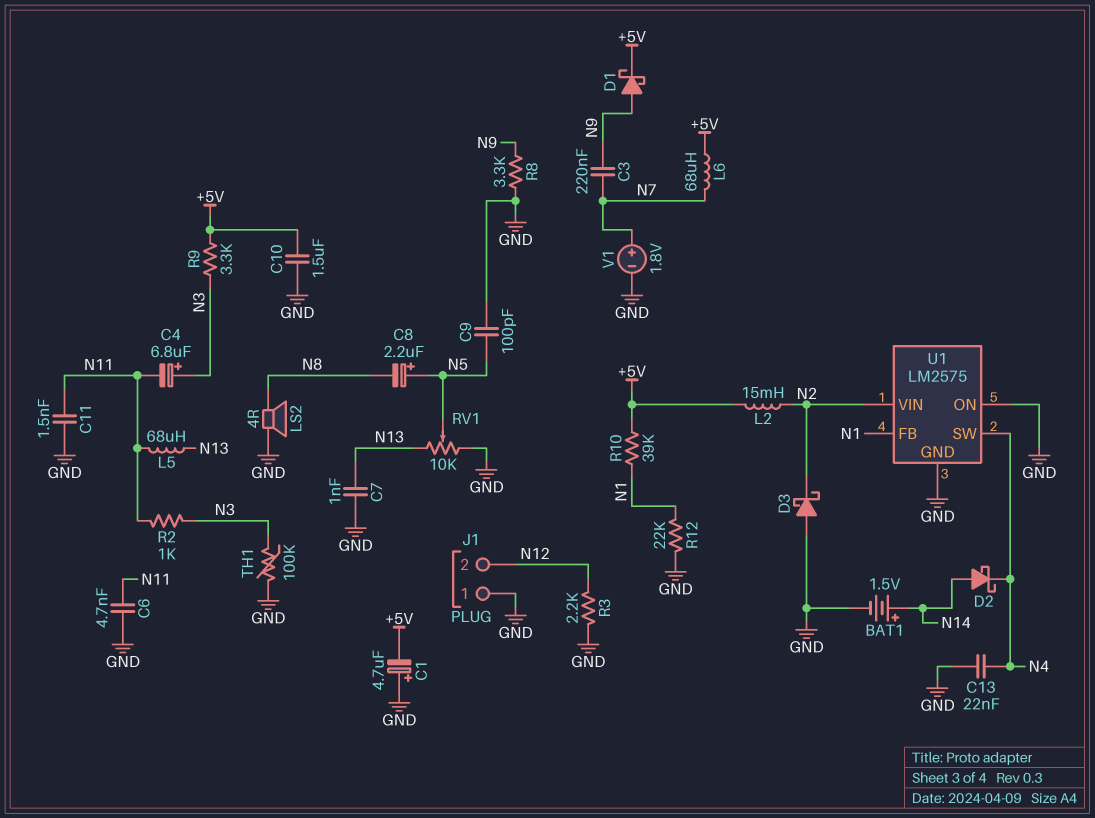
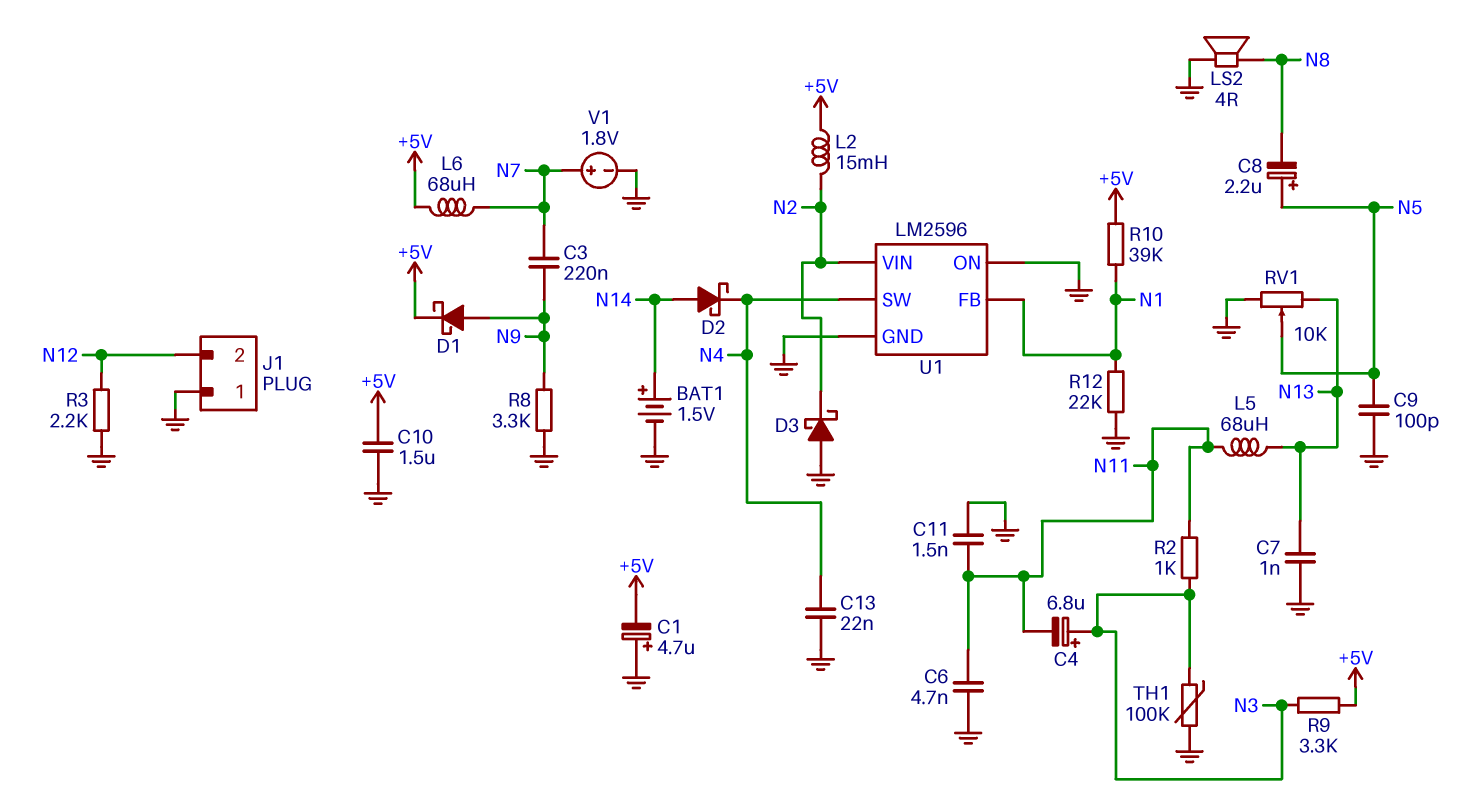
U1: LM2575 -> LM2596

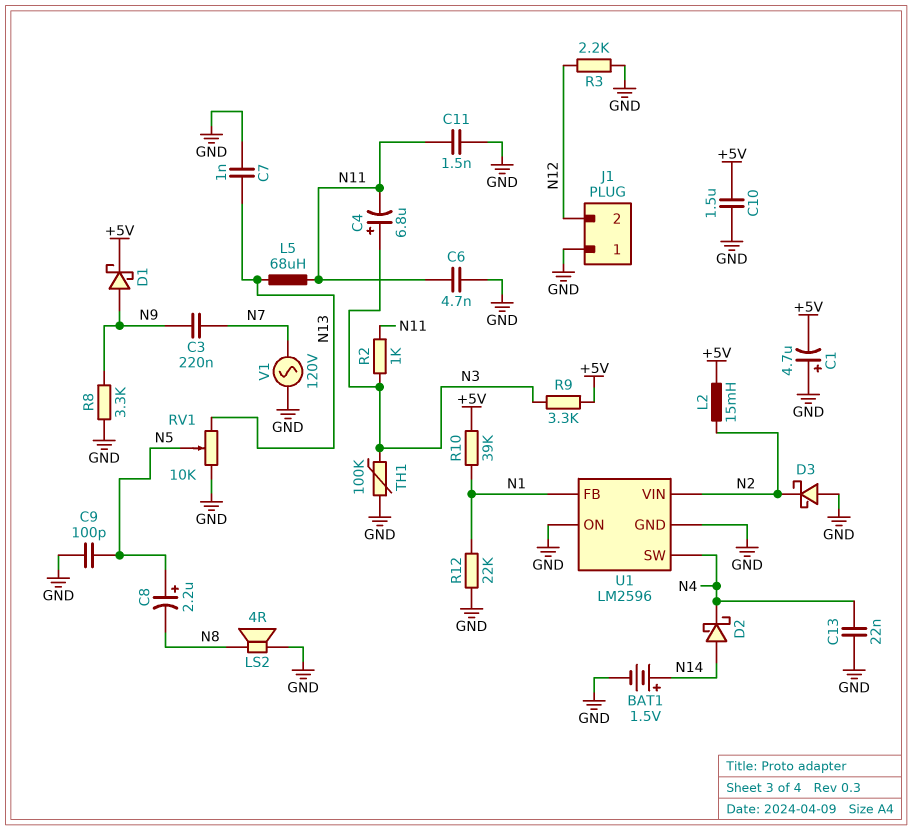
L6: 68uH (+5V, N7) -> none
V1: 1.8V (plus N7, minus GND) -> AC 120V (GND, N7)

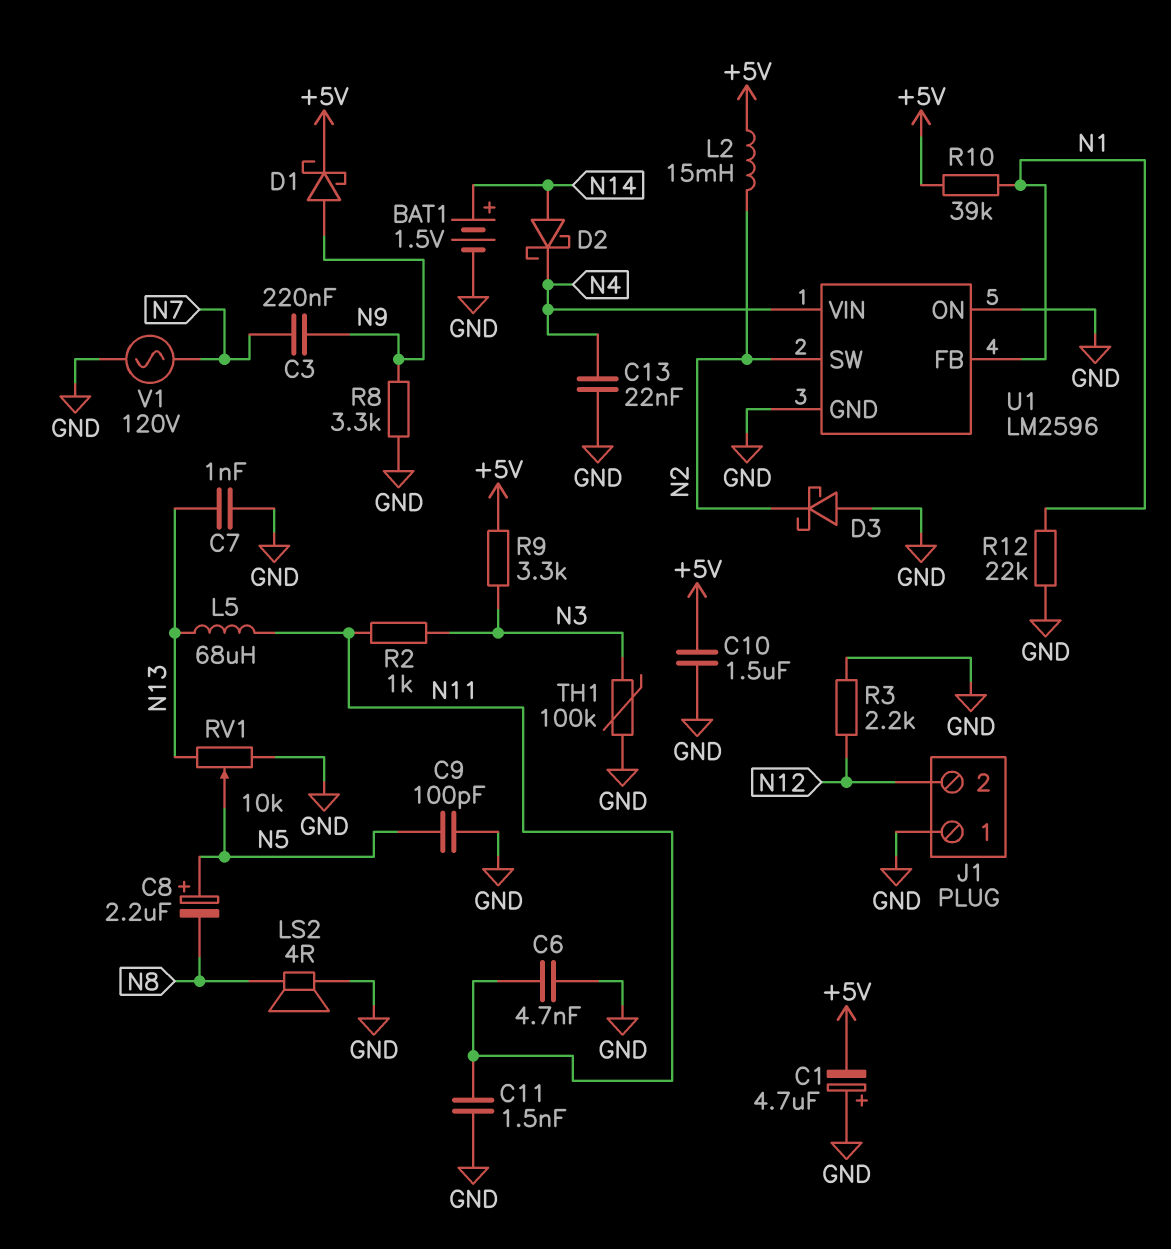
C4: 6.8uF (plus N3, minus N11) -> none
U1 pin SW: N4 -> N2
U1 pin VIN: N2 -> N4

